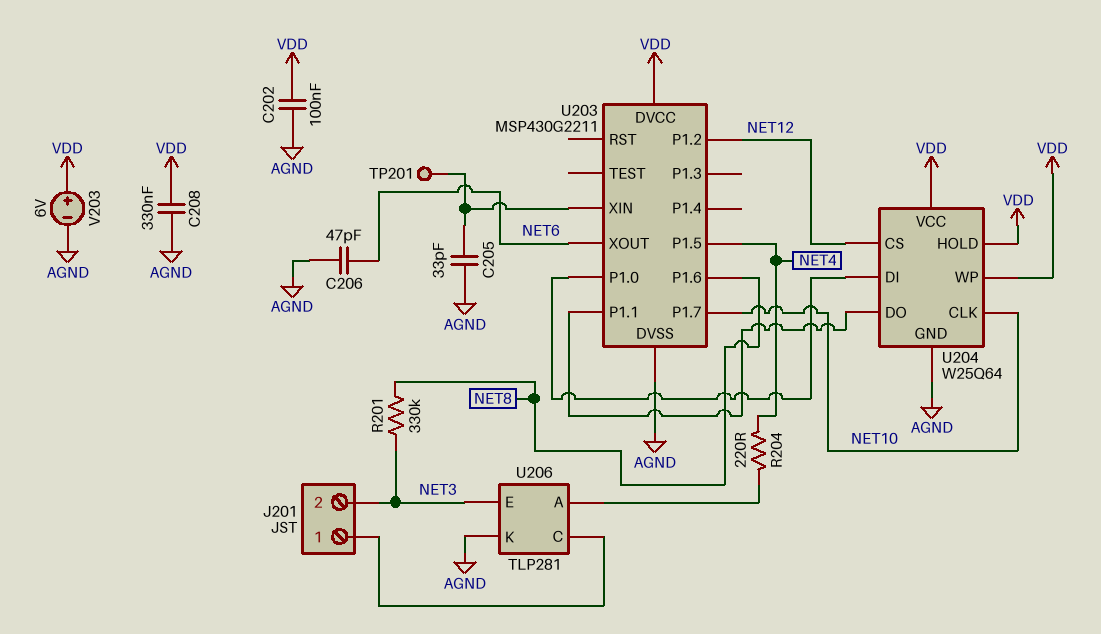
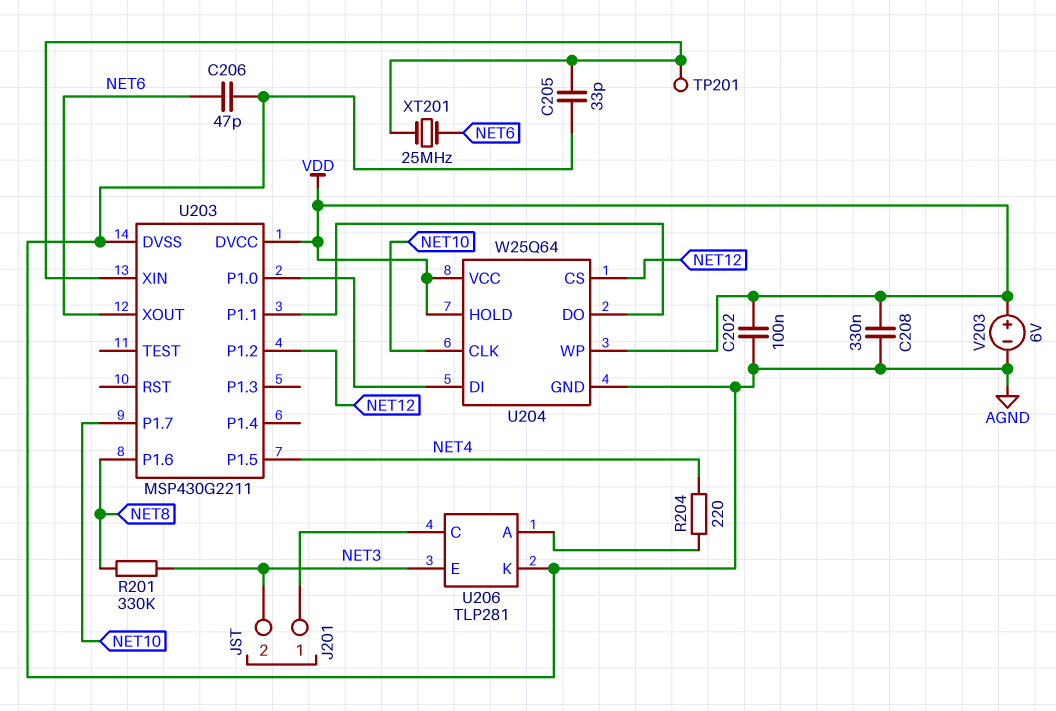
XT201: none -> 25MHz (NET6, U203/XIN)

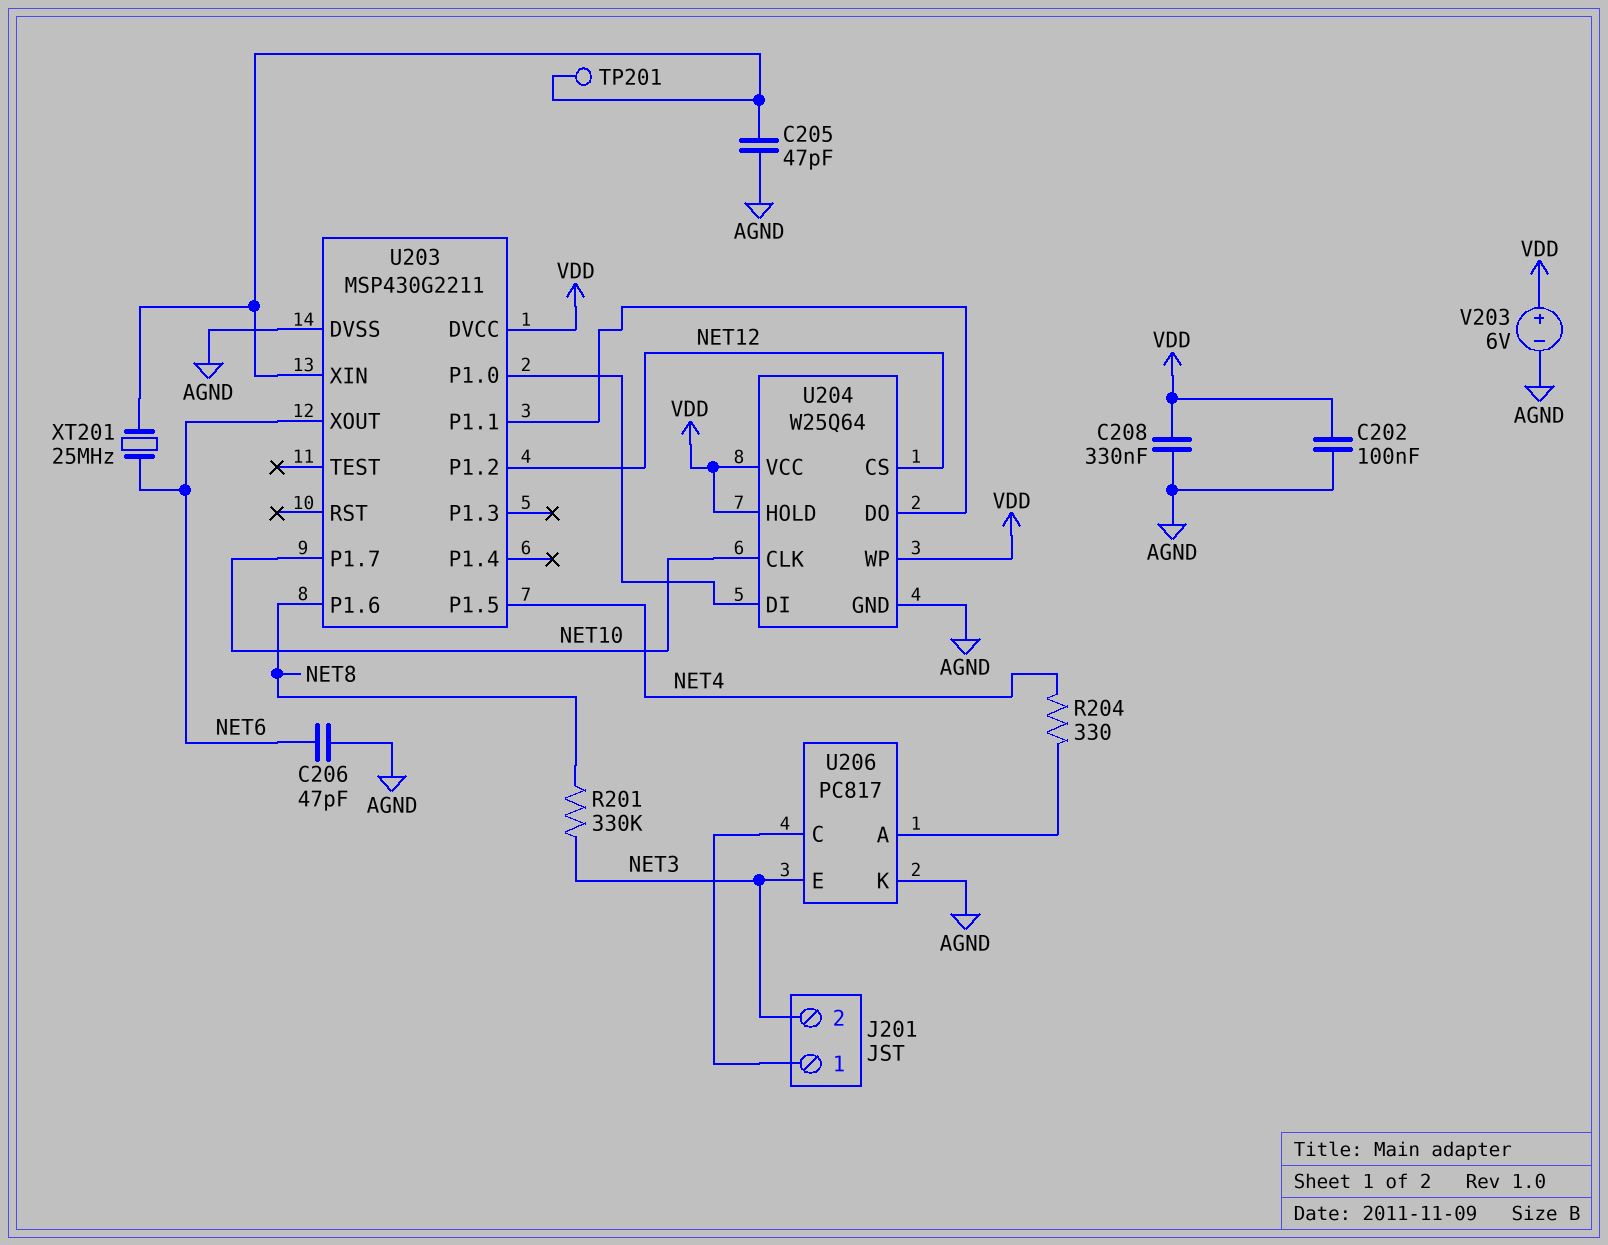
C205: 33pF (AGND, U203/XIN) -> 47pF (AGND, U203/XIN)
R204: 220 (NET4, U206/A) -> 330 (NET4, U206/A)
U206: TLP281 -> PC817

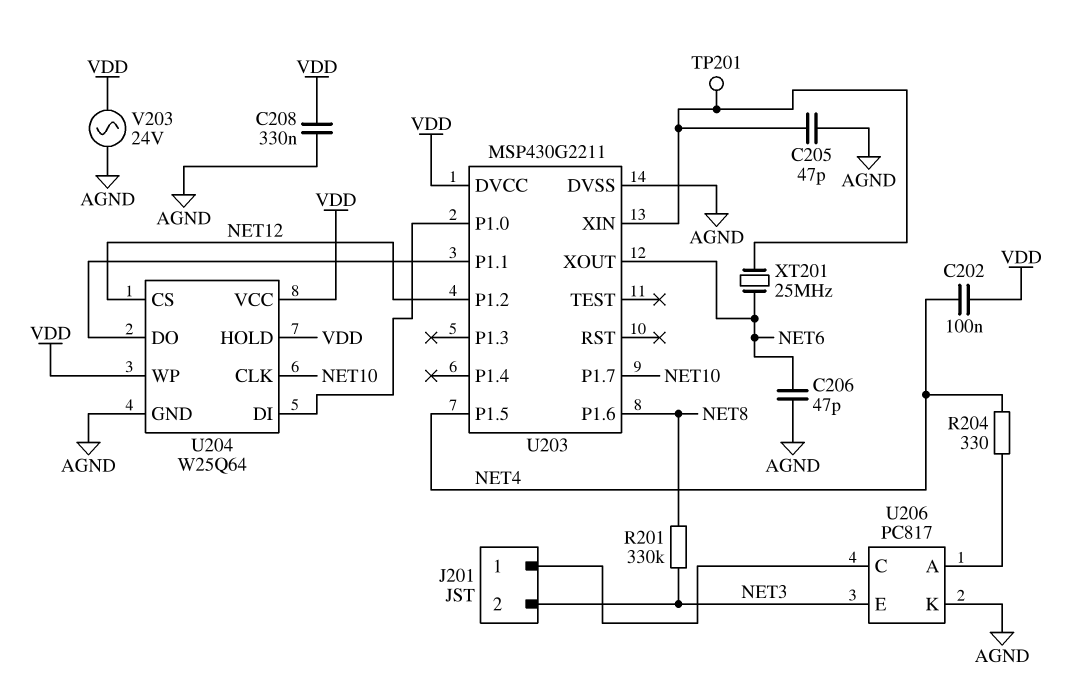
C202: 100nF (AGND, VDD) -> 100nF (NET4, VDD)
V203: 6V (plus VDD, minus AGND) -> AC 24V (AGND, VDD)

